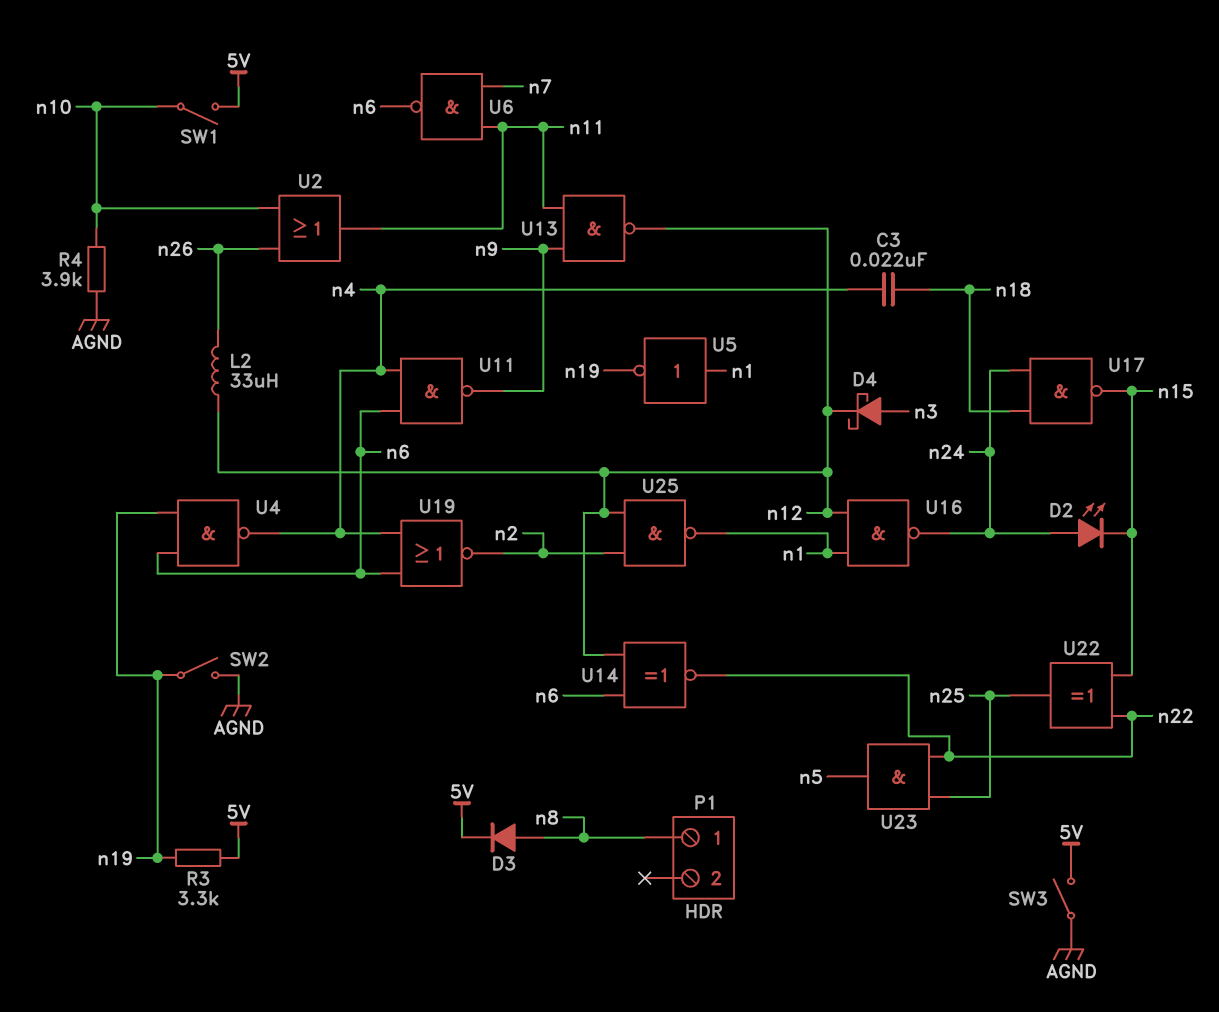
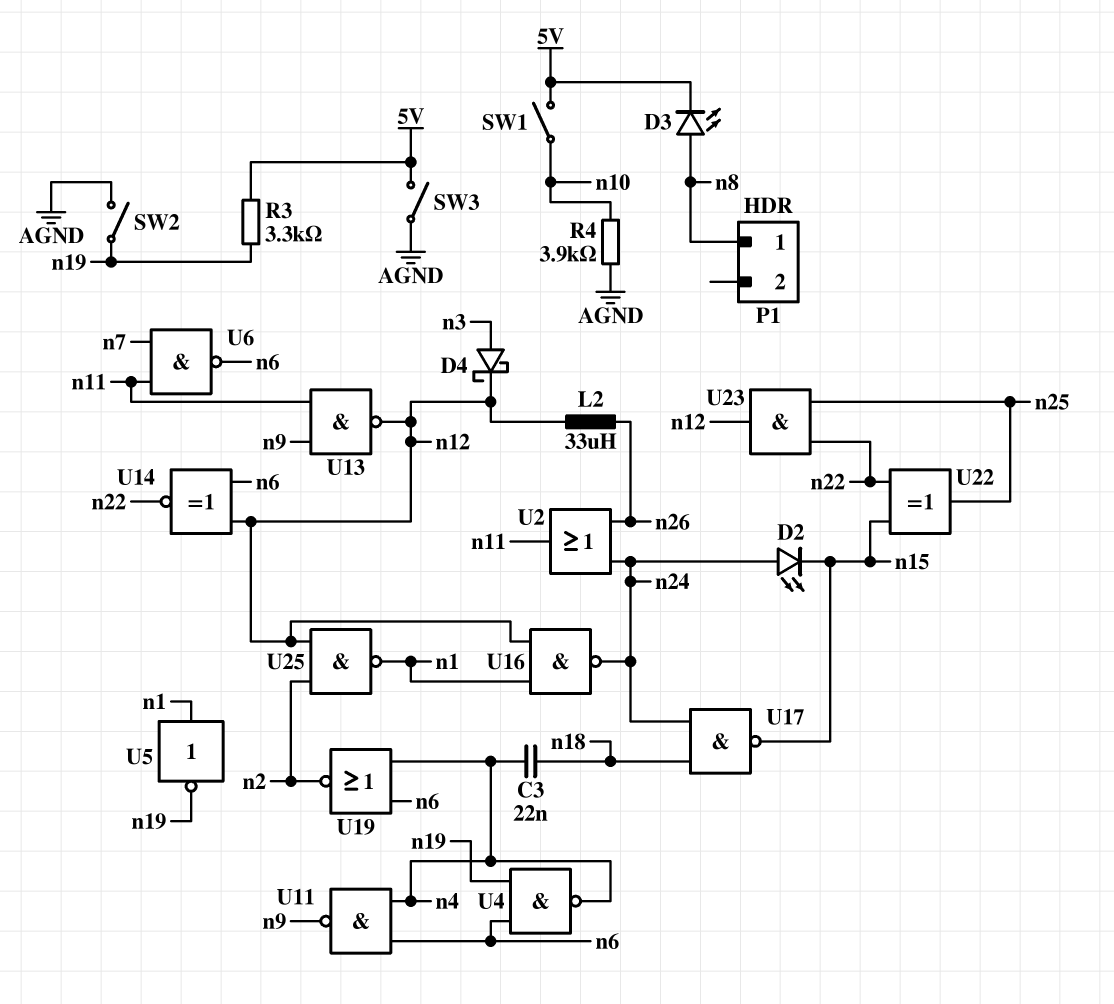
D3: diode (A n8, K 5V) -> LED (A n8, K 5V)
U2: OR (in n10, in n26, out n11) -> OR (in n24, in n26, out n11)
U23: AND (in n22, in n25, out n5) -> AND (in n22, in n25, out n12)

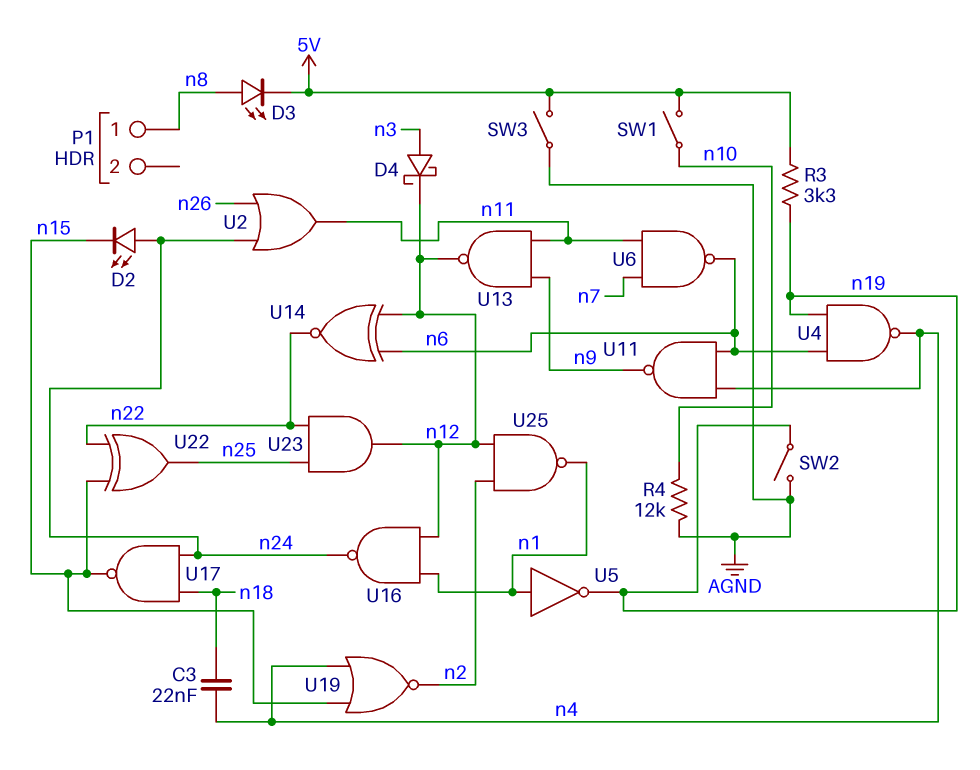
L2: 33uH (n12, n26) -> none
R4: 3.9k (AGND, n10) -> 12k (AGND, n10)
U19: NOR (in n4, in n6, out n2) -> NOR (in n4, in n15, out n2)

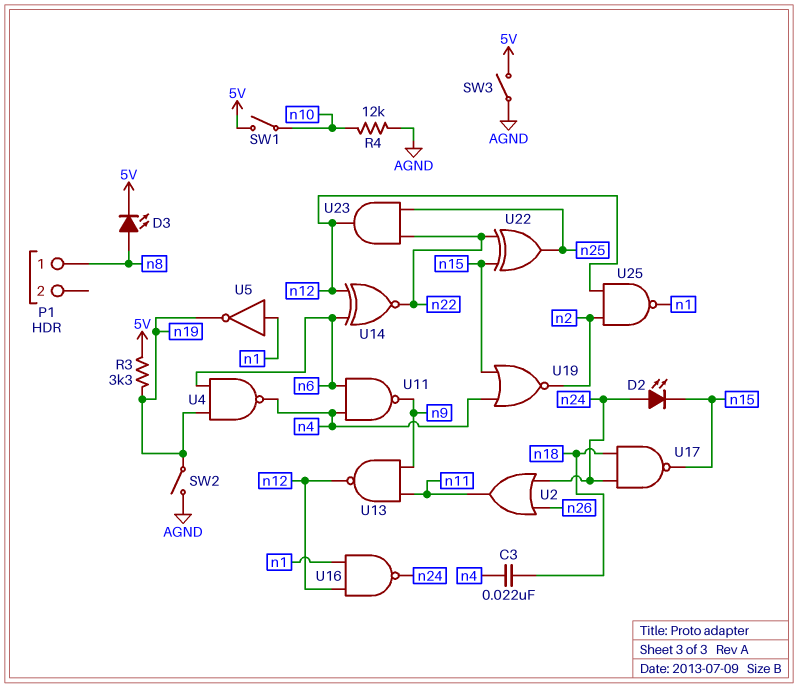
D4: schottky (A n3, K n12) -> none
U6: NAND (in n7, in n11, out n6) -> none

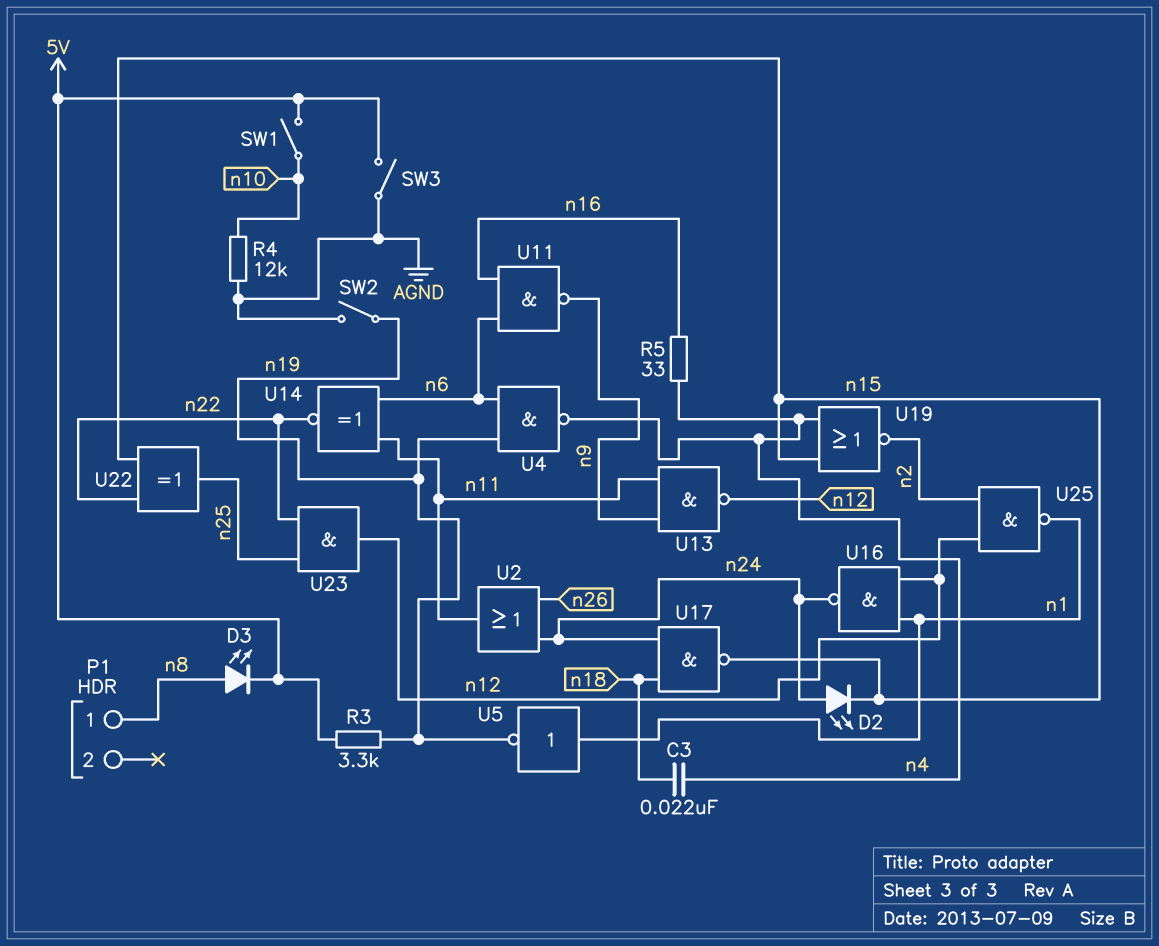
R5: none -> 33 (n4, n16)
U11: NAND (in n4, in n6, out n9) -> NAND (in n6, in n16, out n9)
U14: XNOR (in n6, in n12, out n22) -> XNOR (in n6, in n11, out n22)

